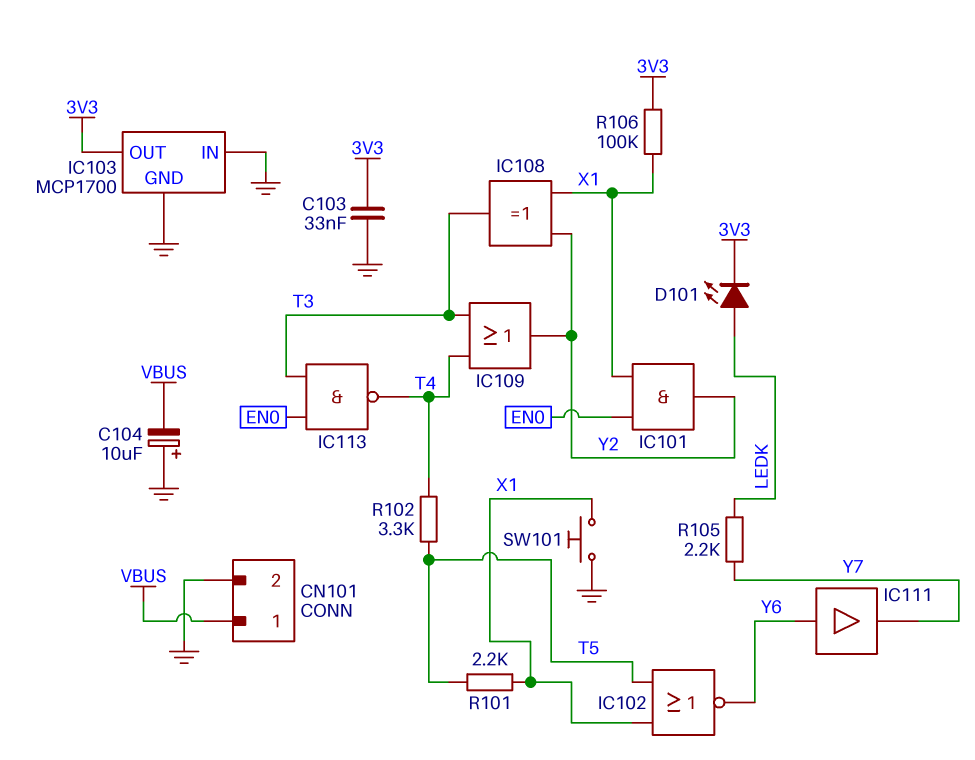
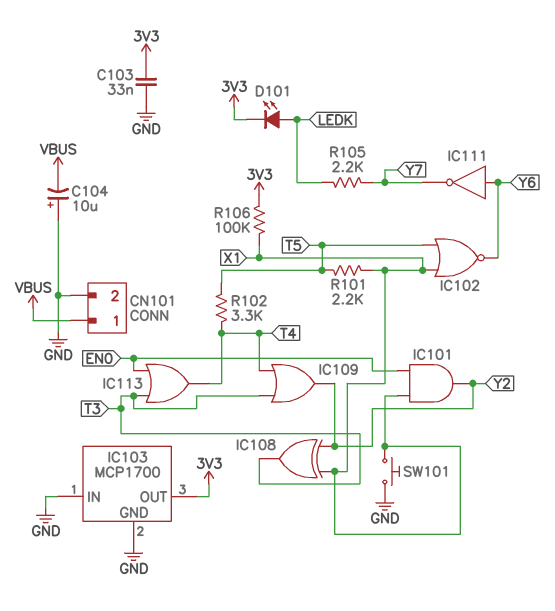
IC111: buffer (in Y6, out Y7) -> NOT (in Y6, out Y7)
IC113: NAND (in EN0, in T3, out T4) -> OR (in EN0, in T3, out T4)

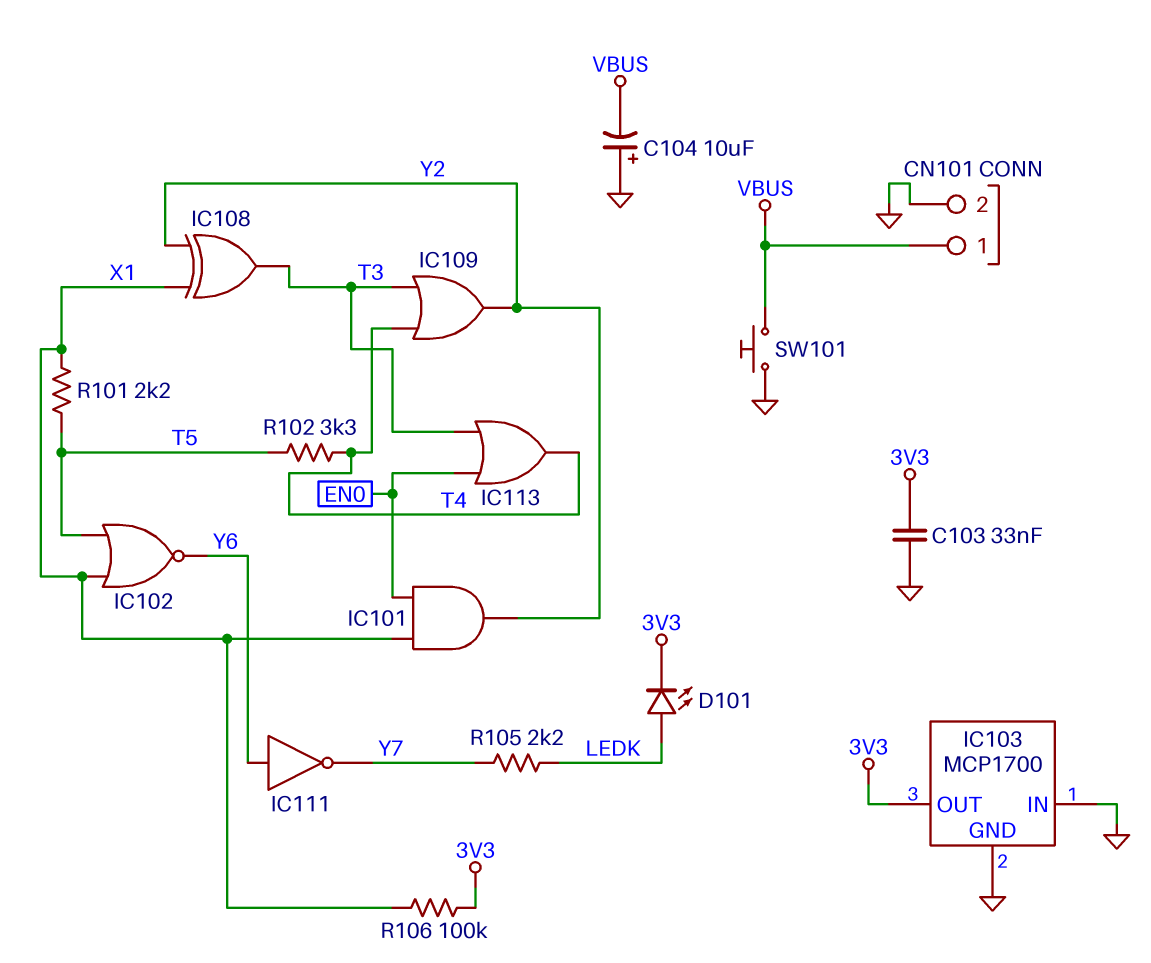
SW101: button (GND, X1) -> button (GND, VBUS)

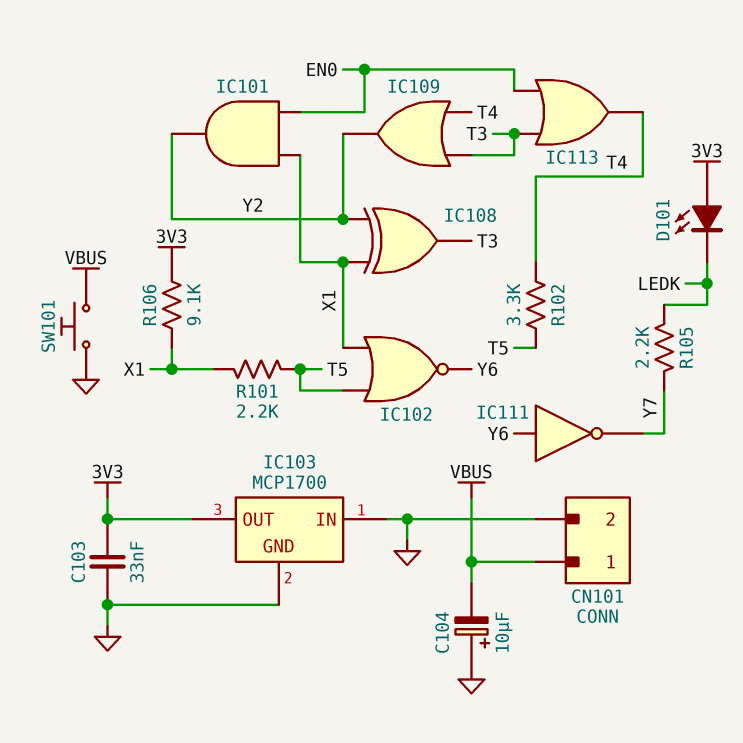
D101: LED (A LEDK, K 3V3) -> LED (A 3V3, K LEDK)
R106: 100k (3V3, X1) -> 9.1k (3V3, X1)

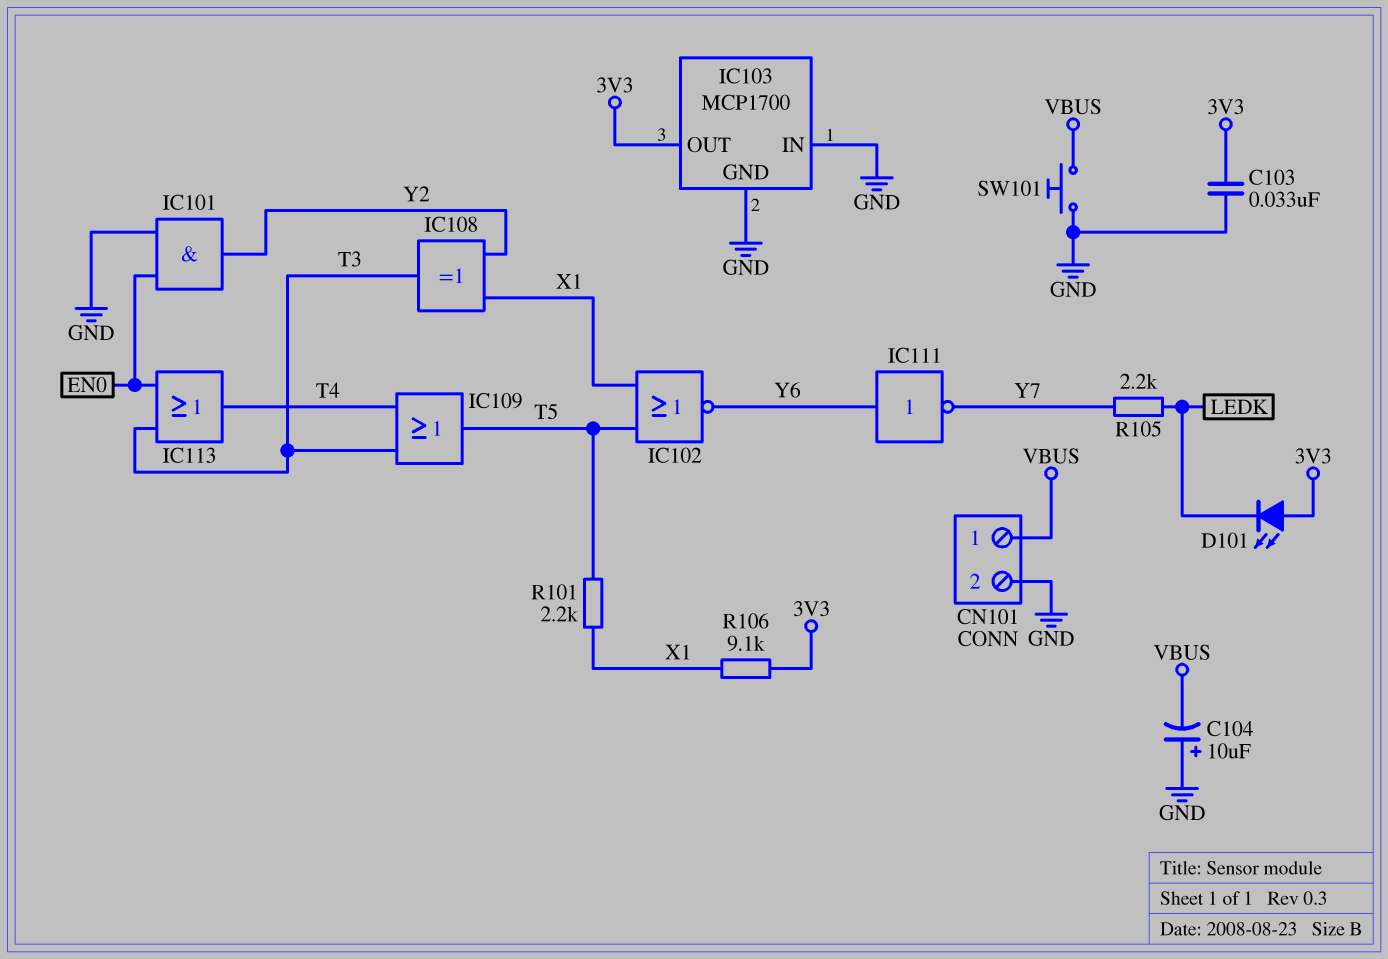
IC101: AND (in EN0, in X1, out Y2) -> AND (in EN0, in GND, out Y2)
IC109: OR (in T3, in T4, out Y2) -> OR (in T3, in T4, out T5)
R102: 3.3k (T4, T5) -> none

